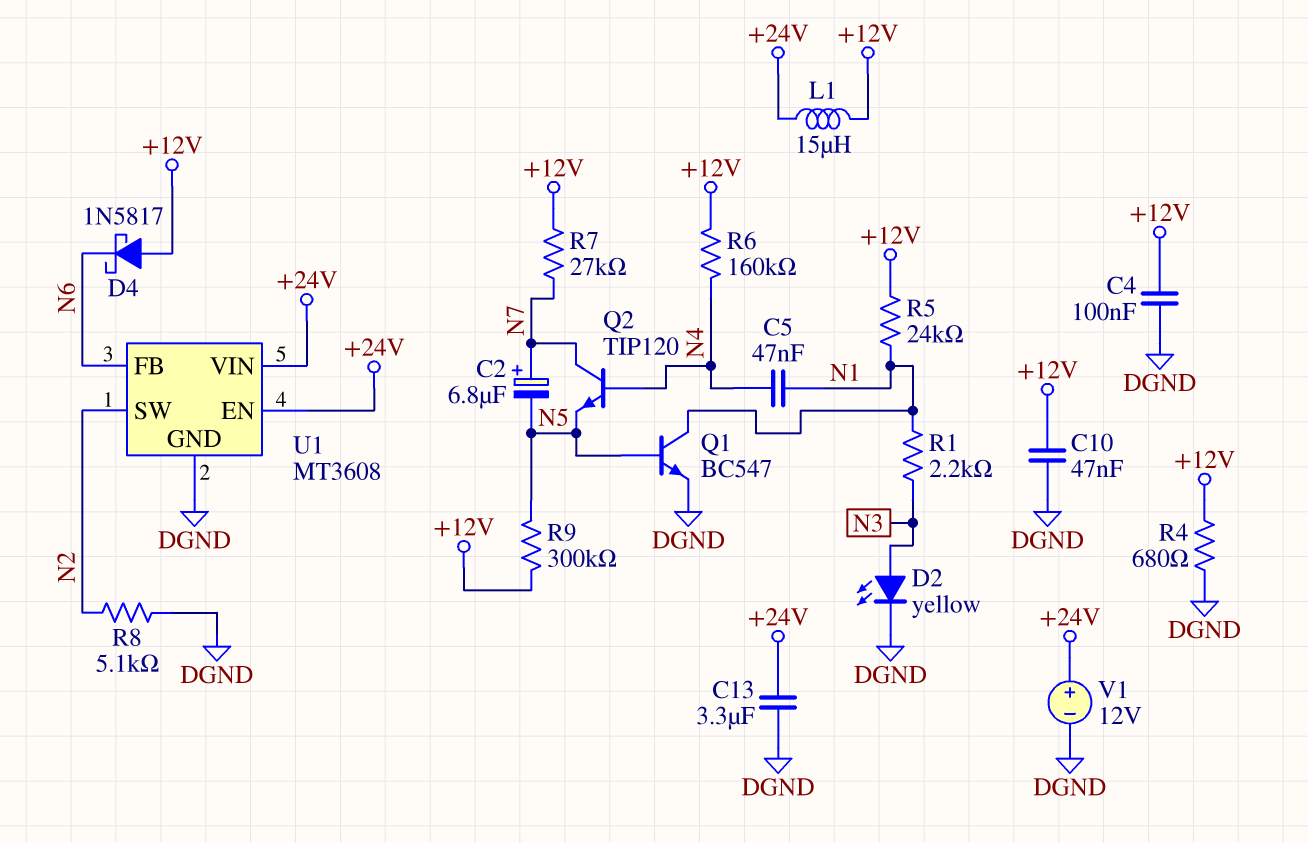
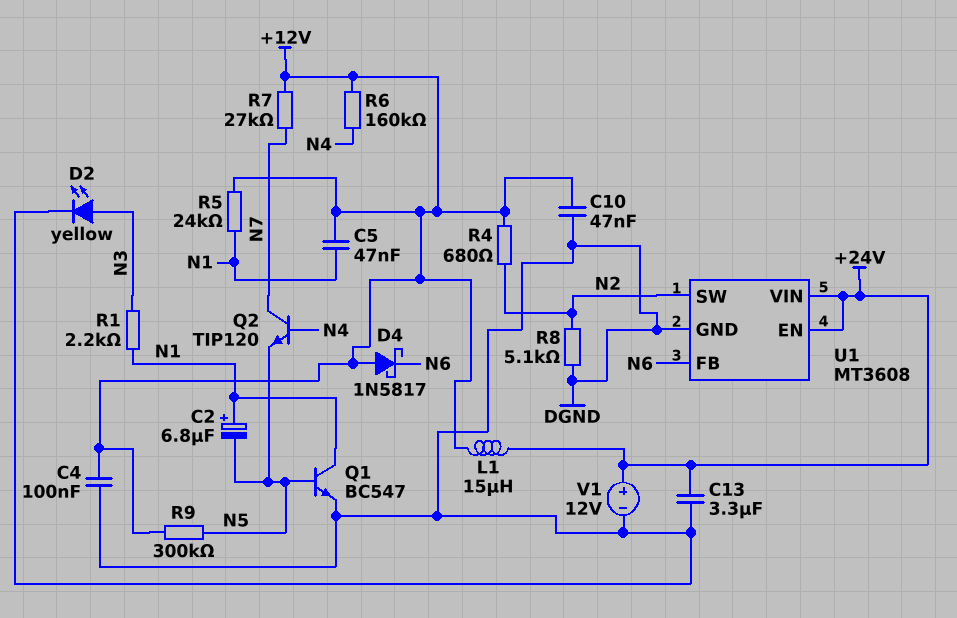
C2: 6.8uF (plus N7, minus N5) -> 6.8uF (plus N1, minus N5)
C5: 47nF (N1, N4) -> 47nF (+12V, N1)
R4: 680 (+12V, DGND) -> 680 (+12V, N2)

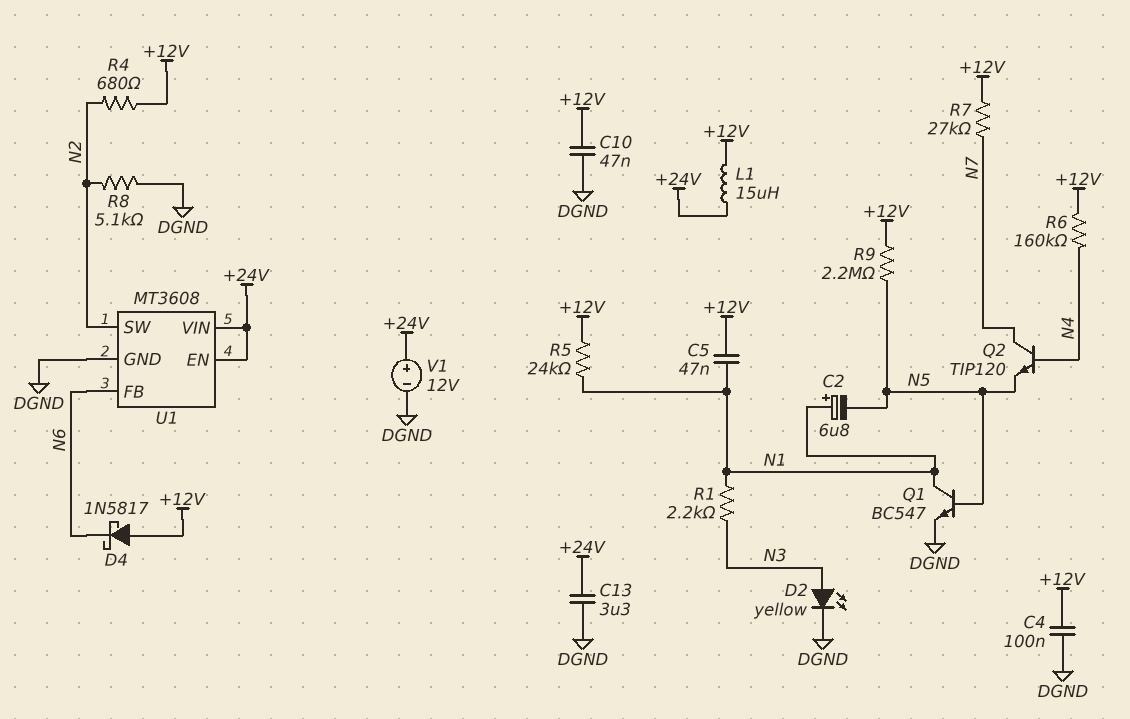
R9: 300k (+12V, N5) -> 2.2M (+12V, N5)

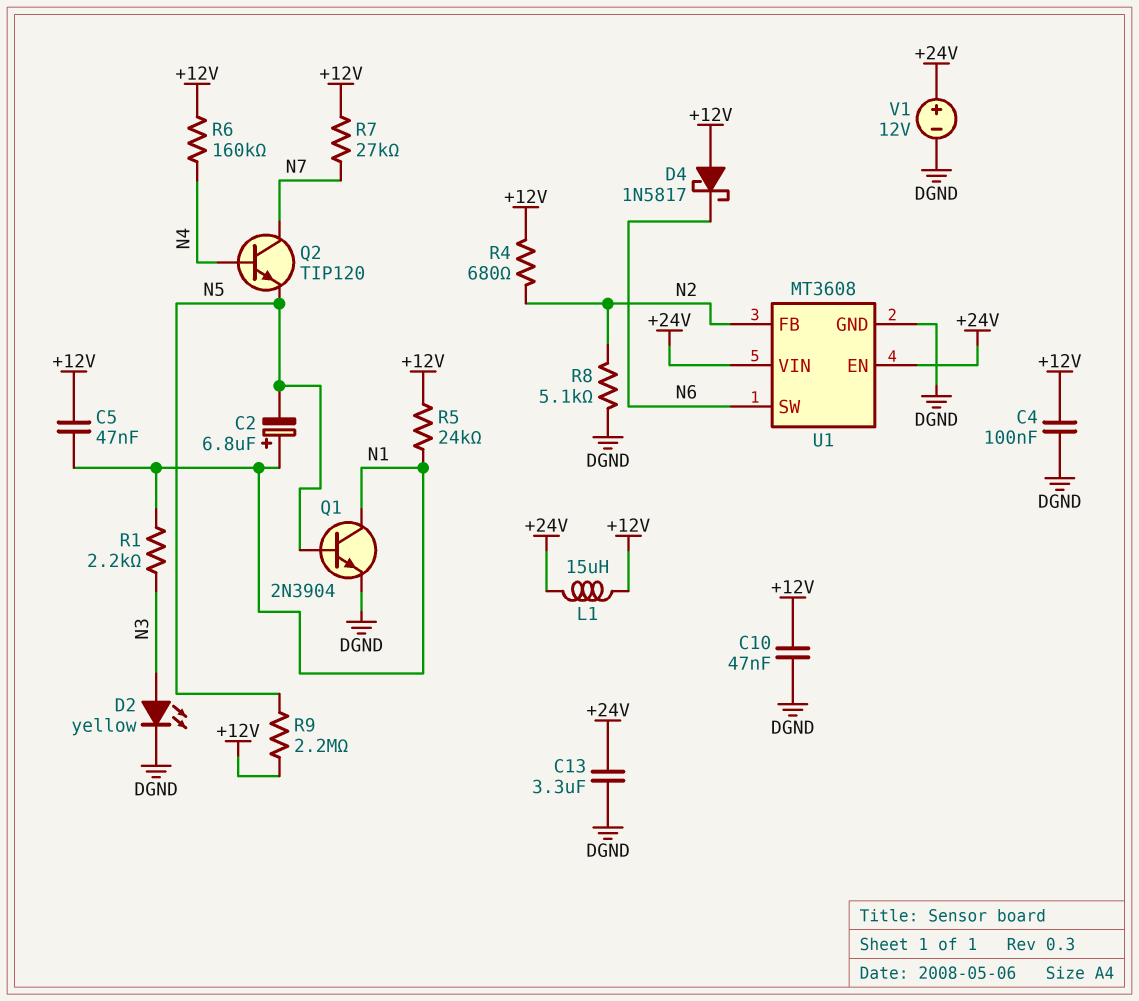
Q1: NPN BC547 (B N5, C N1, E DGND) -> NPN 2N3904 (B N5, C N1, E DGND)
U1 pin FB: N6 -> N2
U1 pin SW: N2 -> N6

